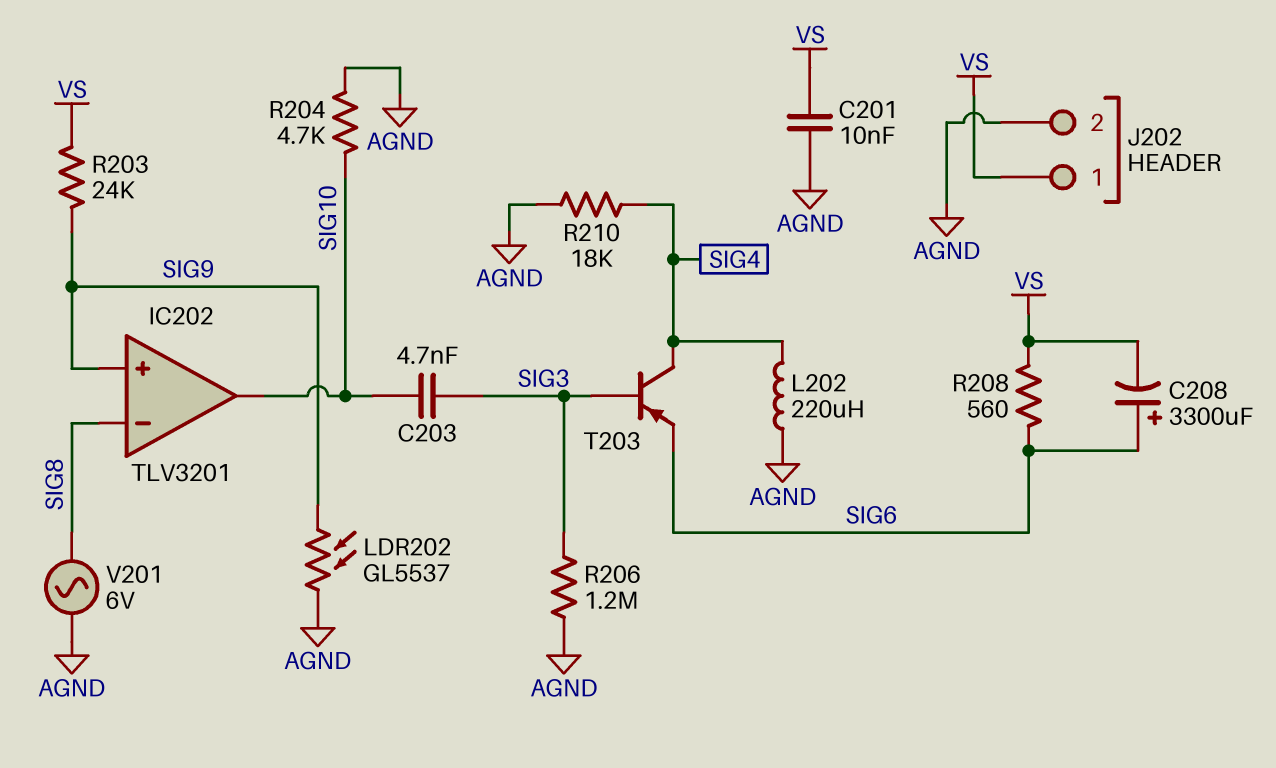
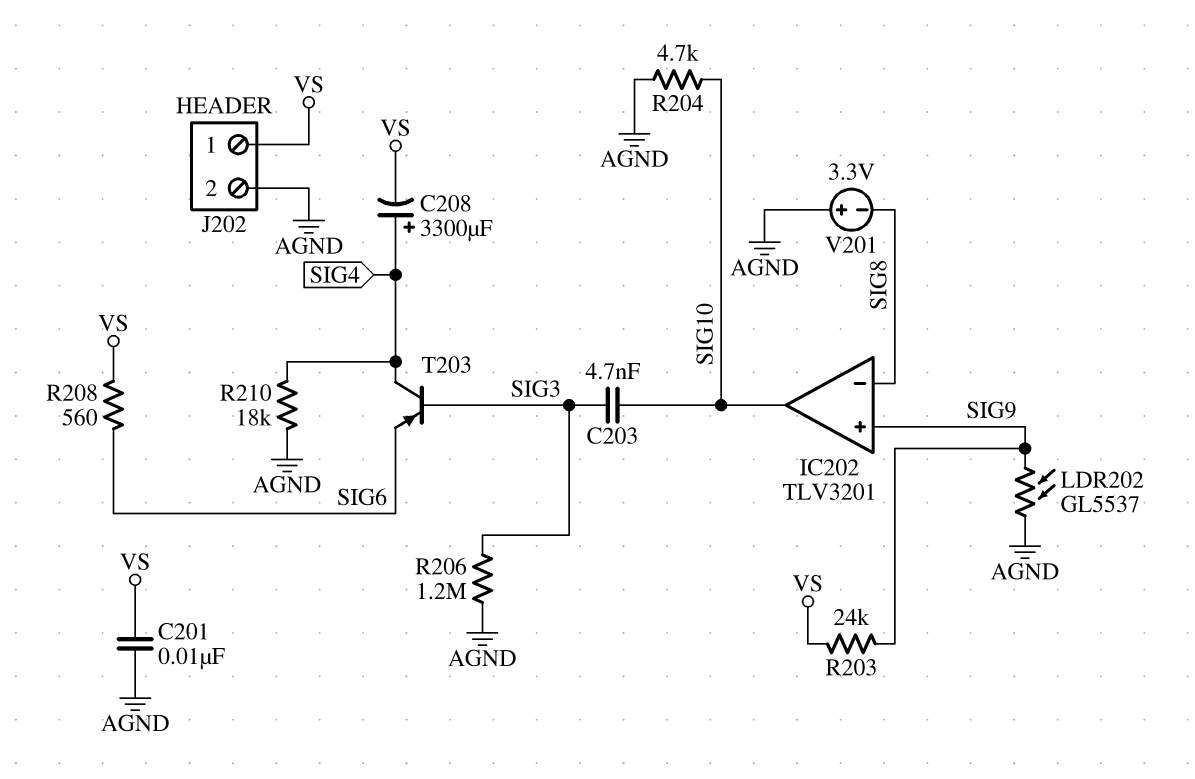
C208: 3300uF (plus SIG6, minus VS) -> 3300uF (plus SIG4, minus VS)
L202: 220uH (AGND, SIG4) -> none
V201: AC 6V (AGND, SIG8) -> 3.3V (plus AGND, minus SIG8)

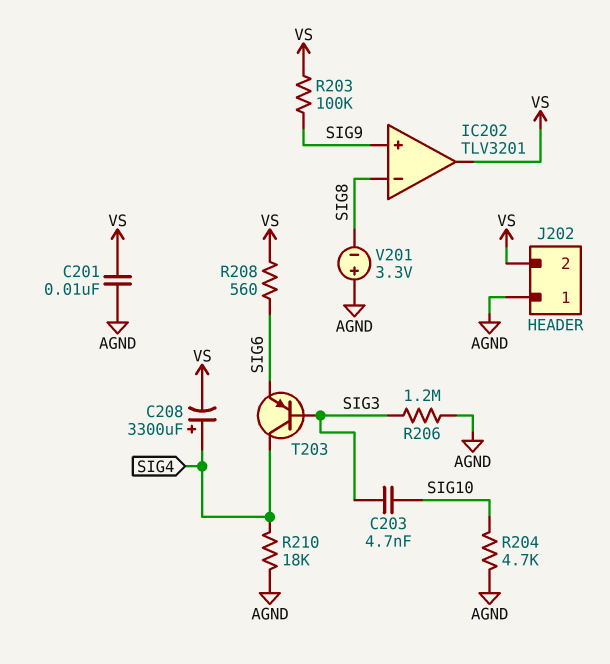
IC202 pin out: SIG10 -> VS
J202 pin 1: VS -> AGND
J202 pin 2: AGND -> VS
LDR202: GL5537 (AGND, SIG9) -> none
R203: 24k (SIG9, VS) -> 100k (SIG9, VS)

